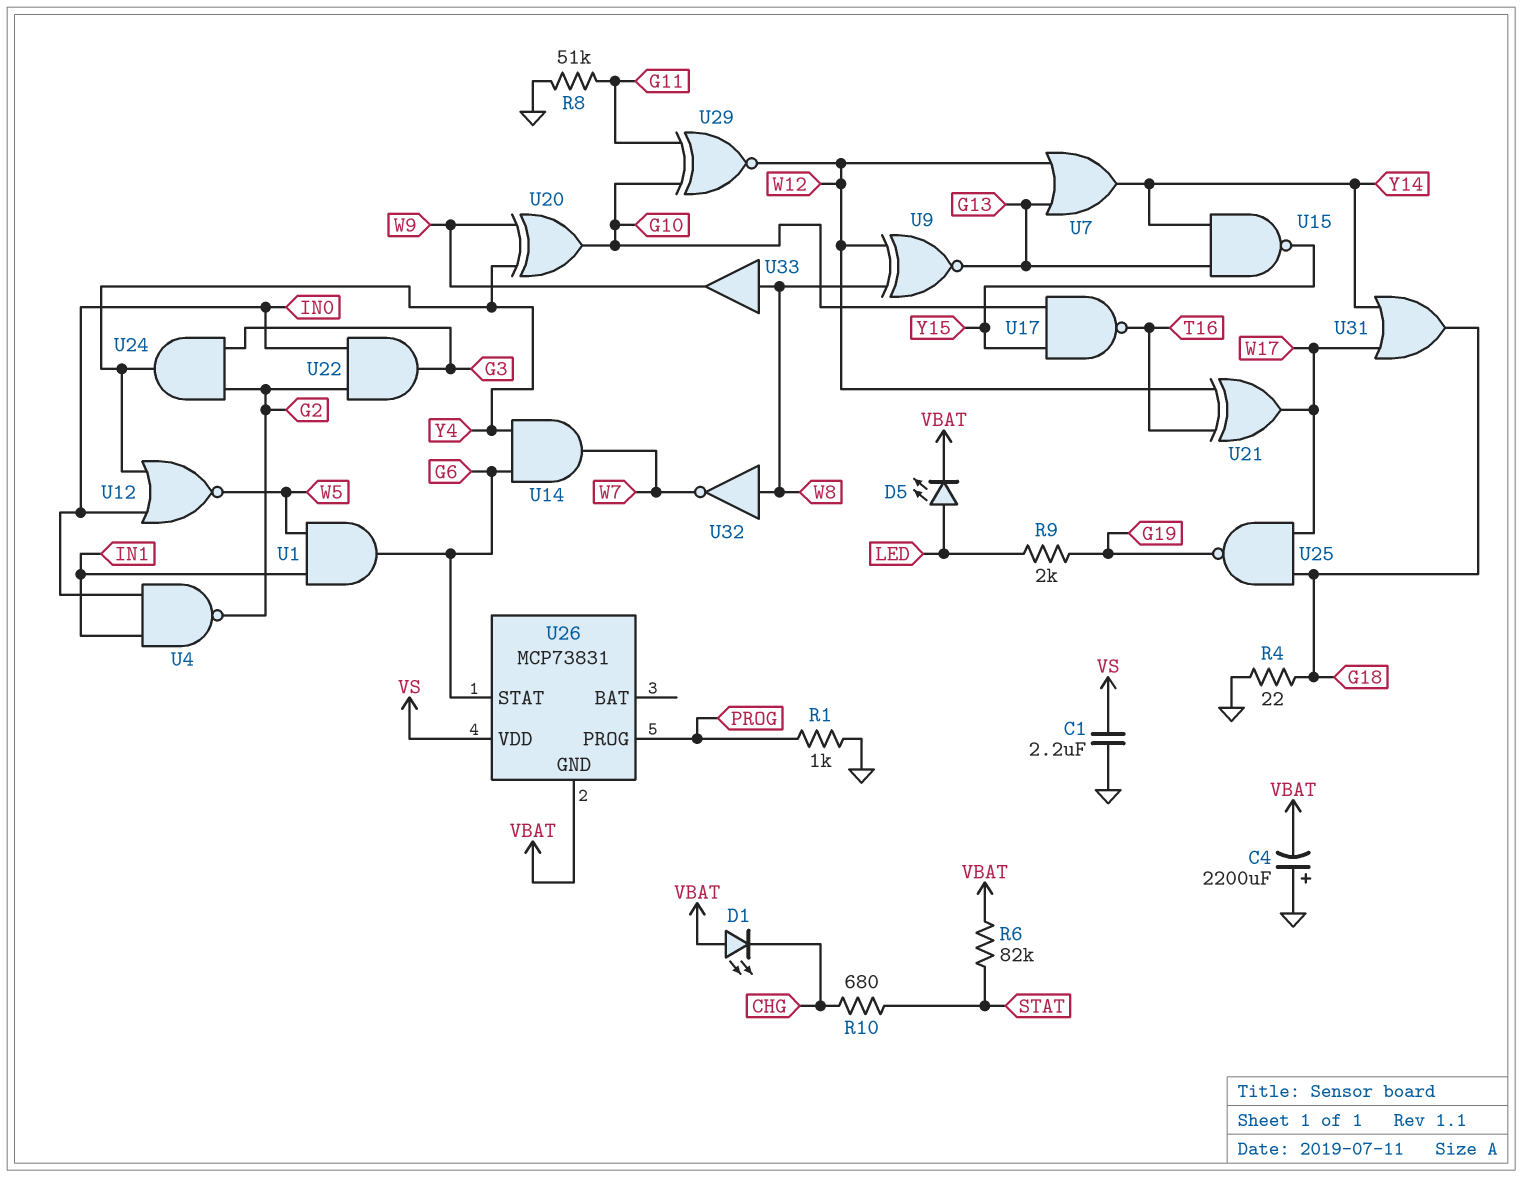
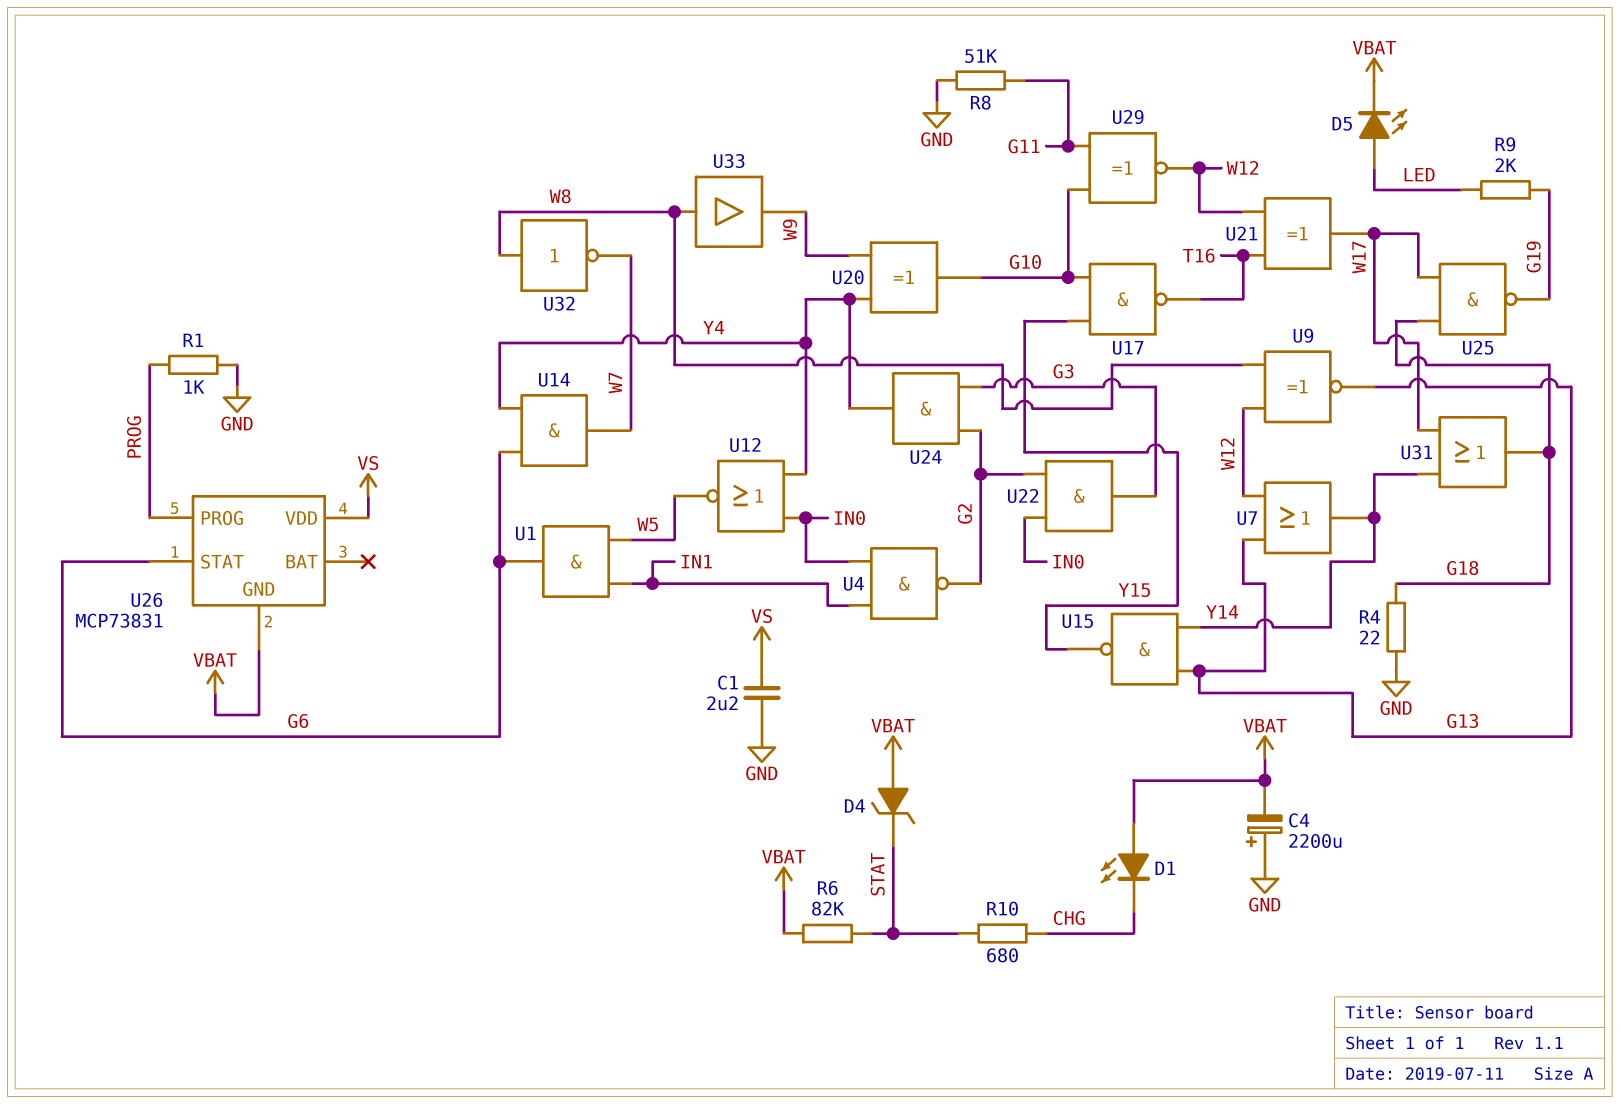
D4: none -> zener (A VBAT, K STAT)

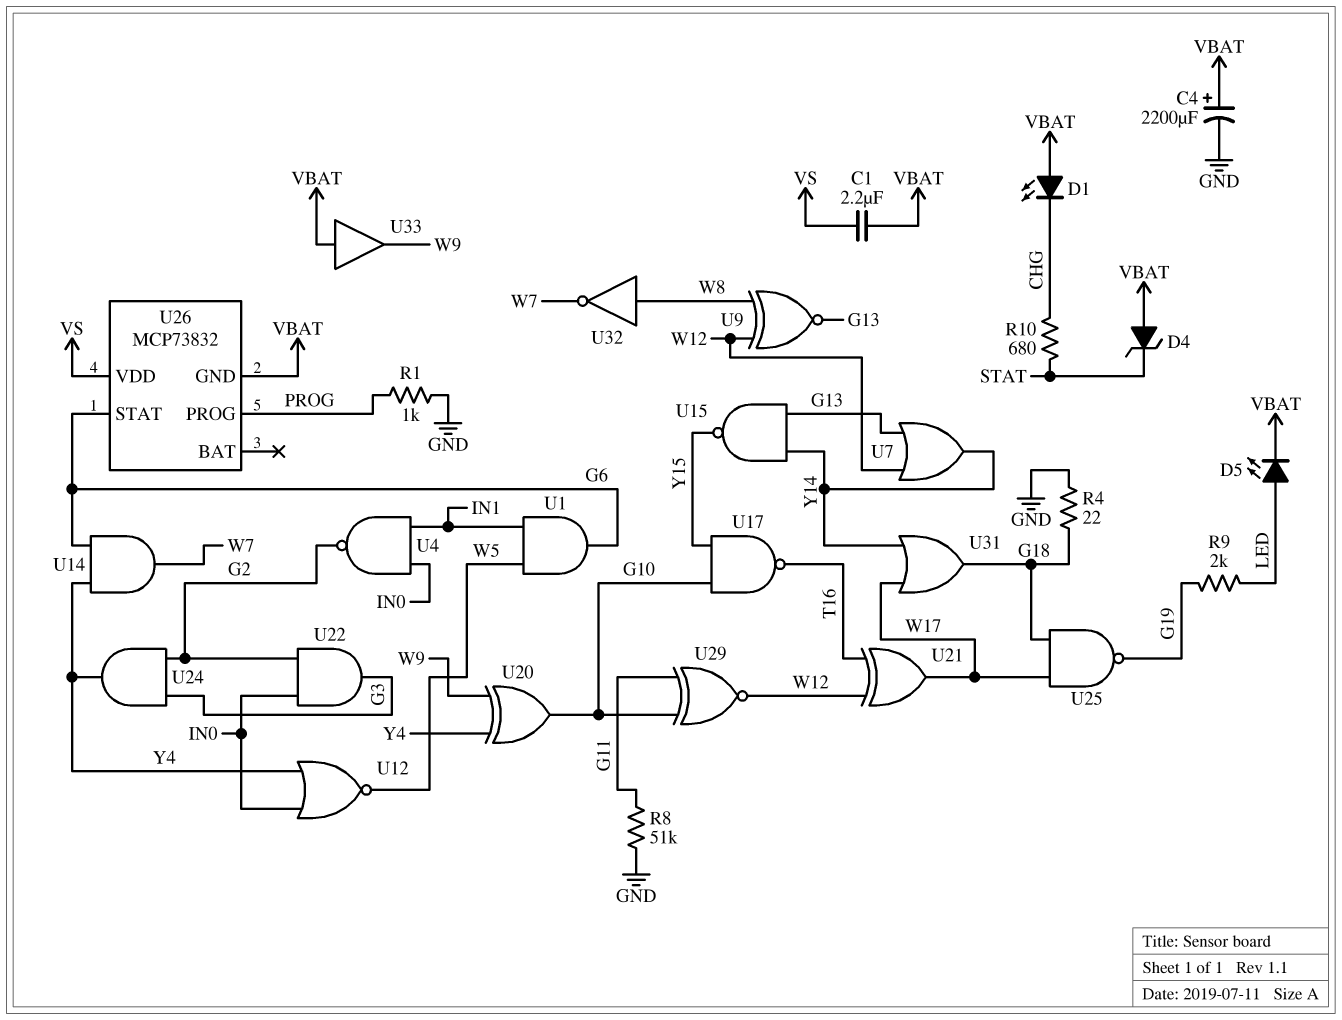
C1: 2.2uF (GND, VS) -> 2.2uF (VBAT, VS)
C4: 2200uF (plus GND, minus VBAT) -> 2200uF (plus VBAT, minus GND)
R6: 82k (STAT, VBAT) -> none
U26: MCP73831 -> MCP73832
U33: buffer (in W8, out W9) -> buffer (in VBAT, out W9)

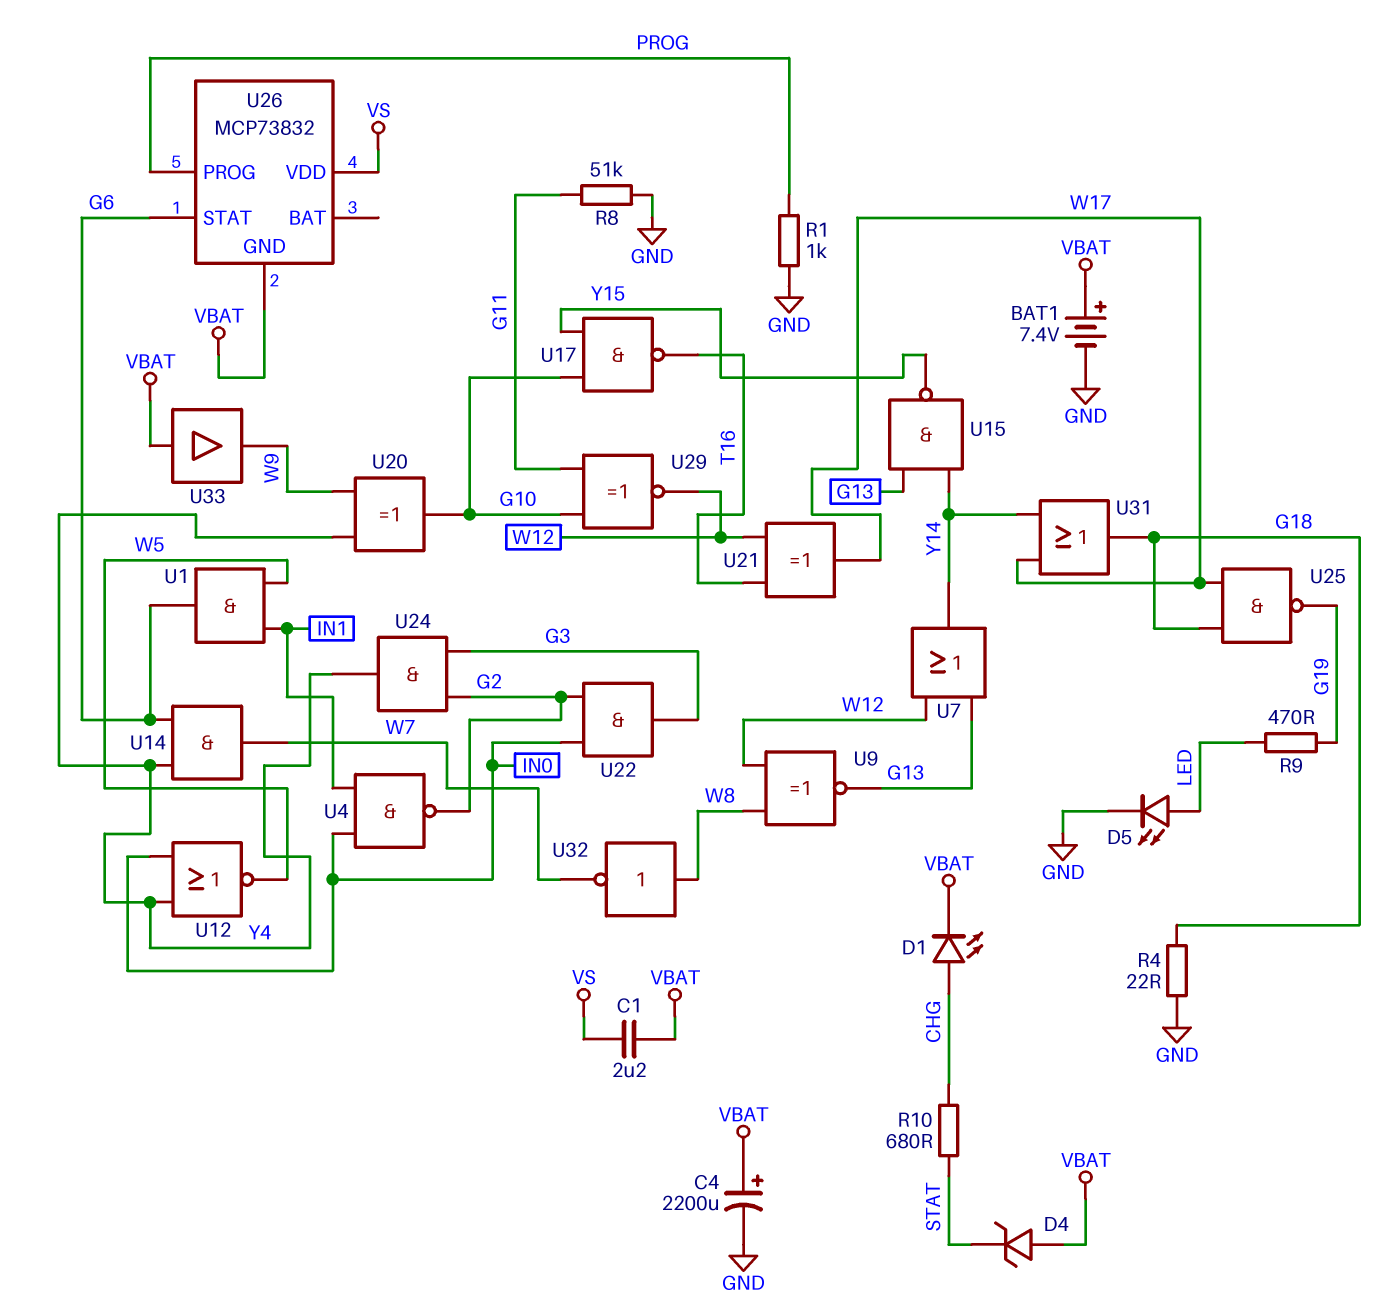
BAT1: none -> 7.4V (plus VBAT, minus GND)
D1: LED (A VBAT, K CHG) -> LED (A CHG, K VBAT)
D5: LED (A LED, K VBAT) -> LED (A LED, K GND)
R9: 2k (G19, LED) -> 470 (G19, LED)

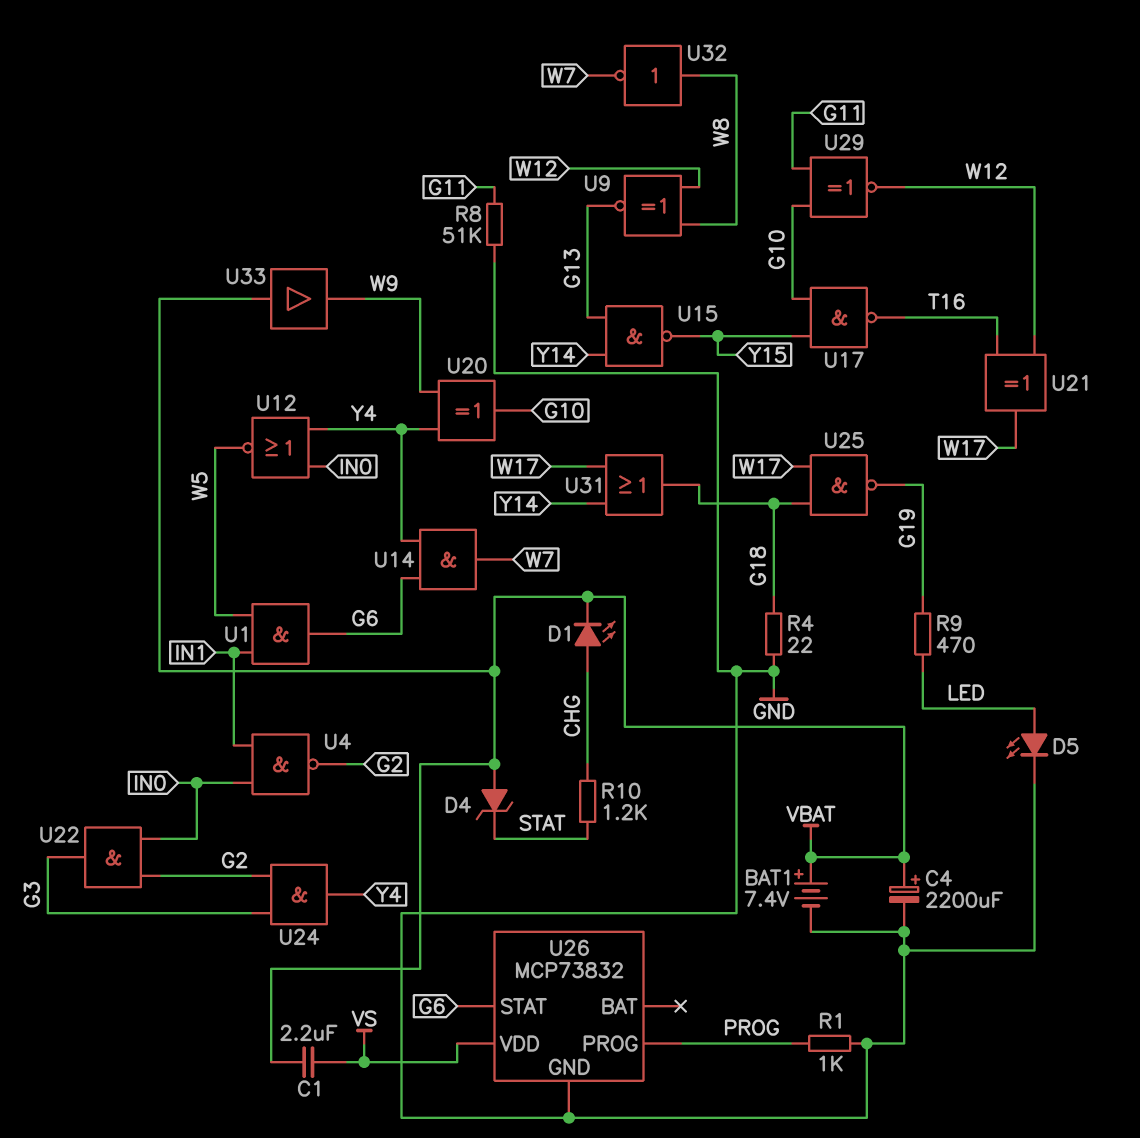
R10: 680 (CHG, STAT) -> 1.2k (CHG, STAT)
U7: OR (in G13, in W12, out Y14) -> none
U26 pin GND: VBAT -> GND

